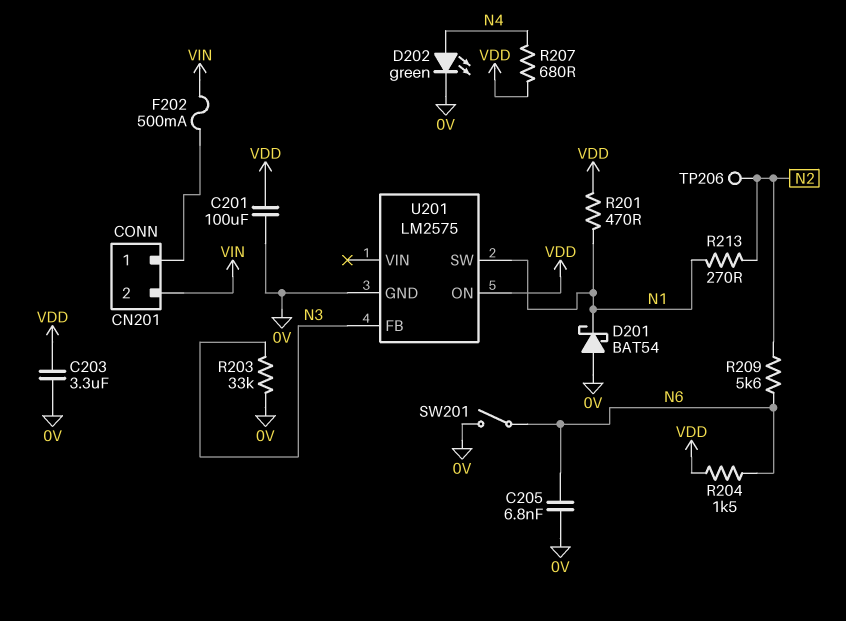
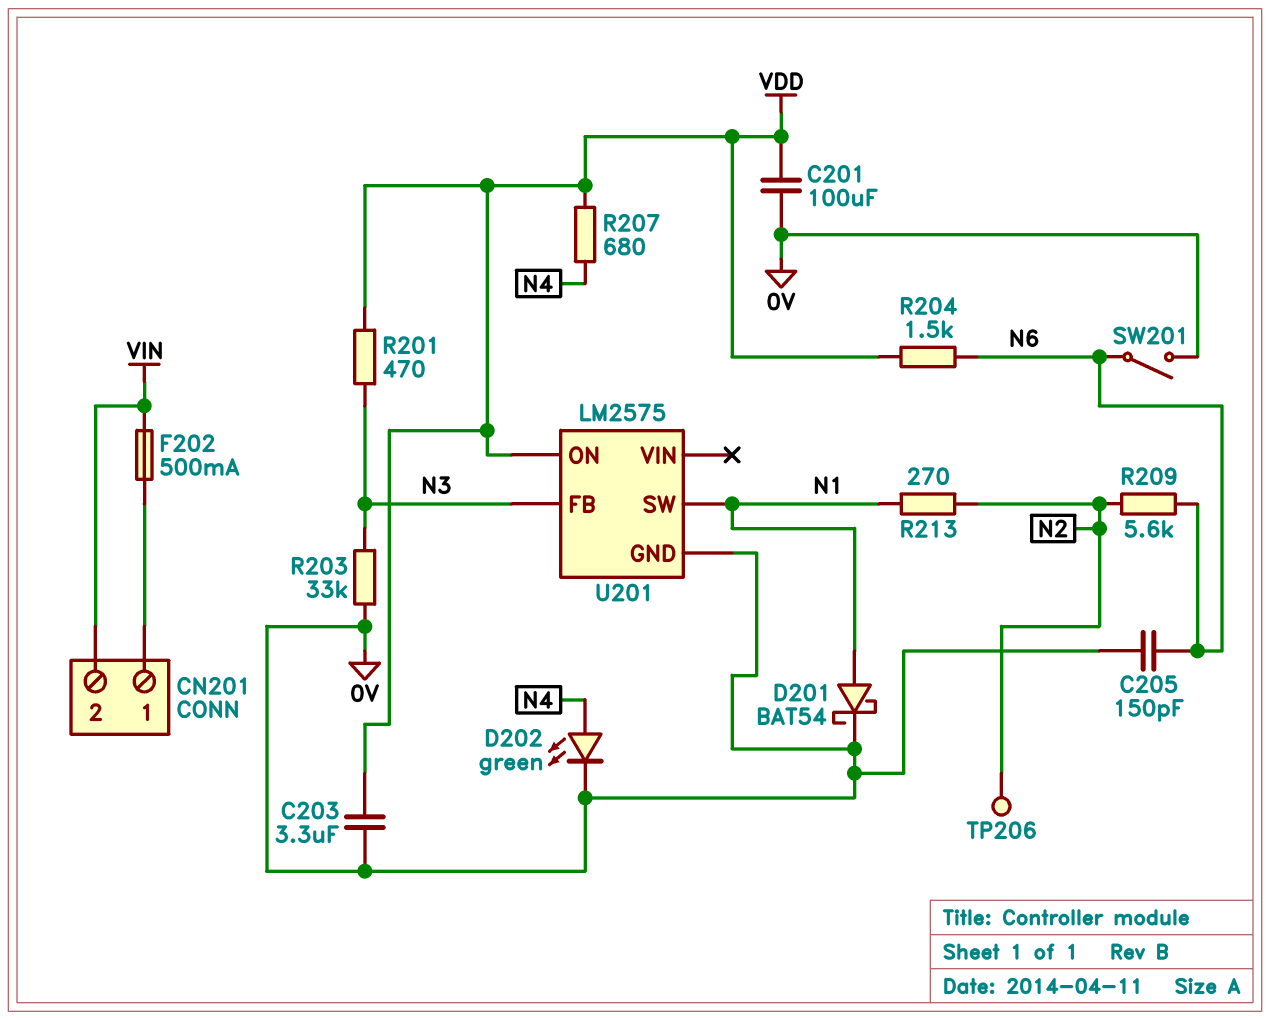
C205: 6.8nF (0V, N6) -> 150pF (0V, N6)
D201: schottky BAT54 (A 0V, K N1) -> schottky BAT54 (A N1, K 0V)
R201: 470 (N1, VDD) -> 470 (N3, VDD)

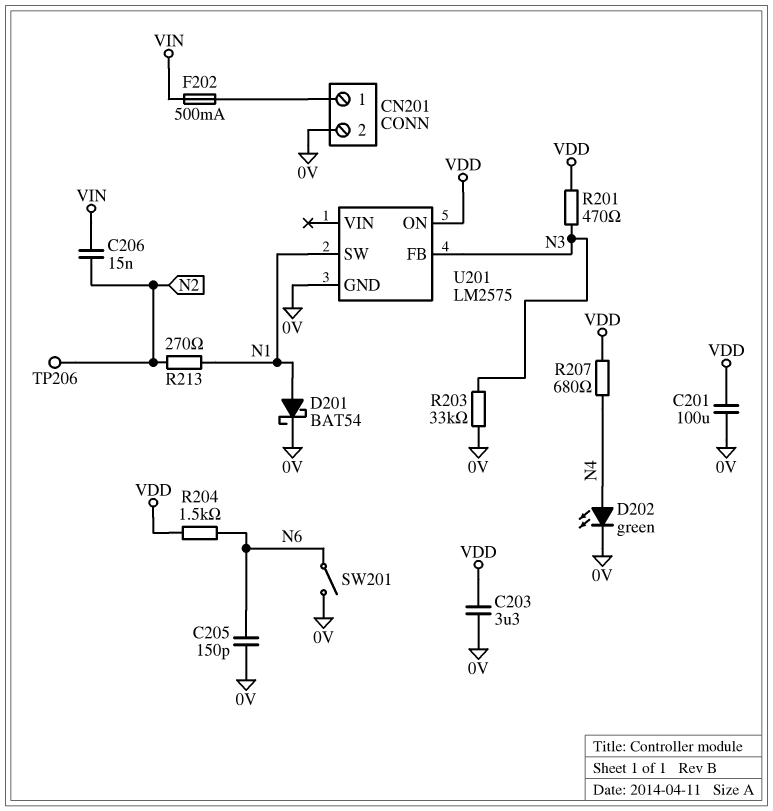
C206: none -> 15nF (N2, VIN)
CN201 pin 2: VIN -> 0V
R209: 5.6k (N2, N6) -> none

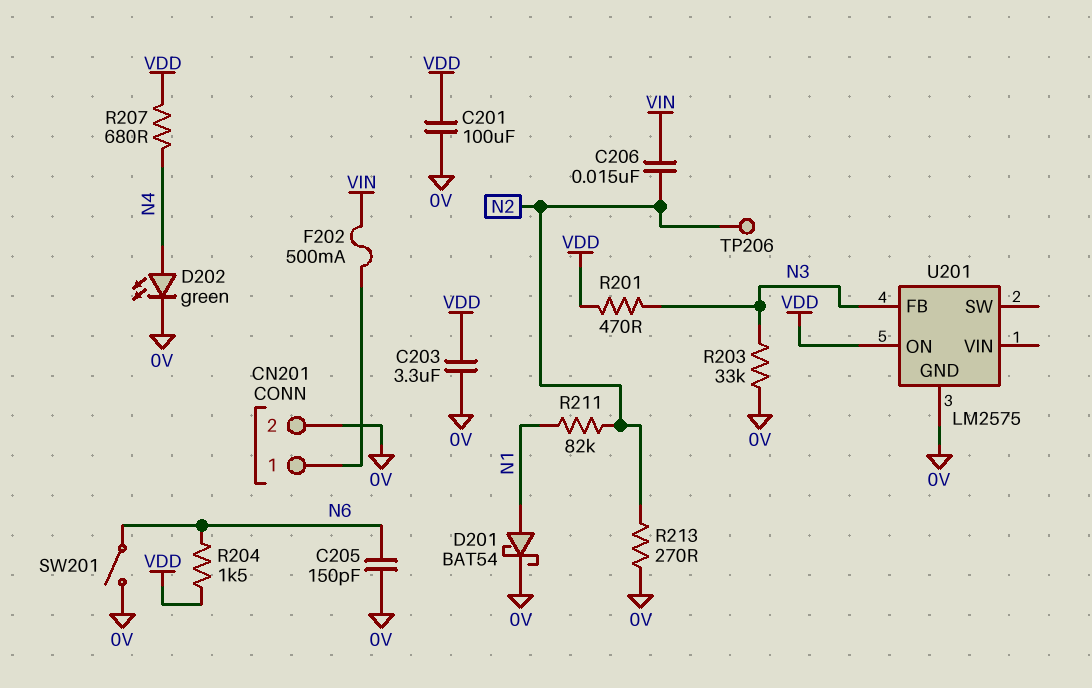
R211: none -> 82k (N1, N2)
R213: 270 (N1, N2) -> 270 (0V, N2)
U201 pin SW: N1 -> none

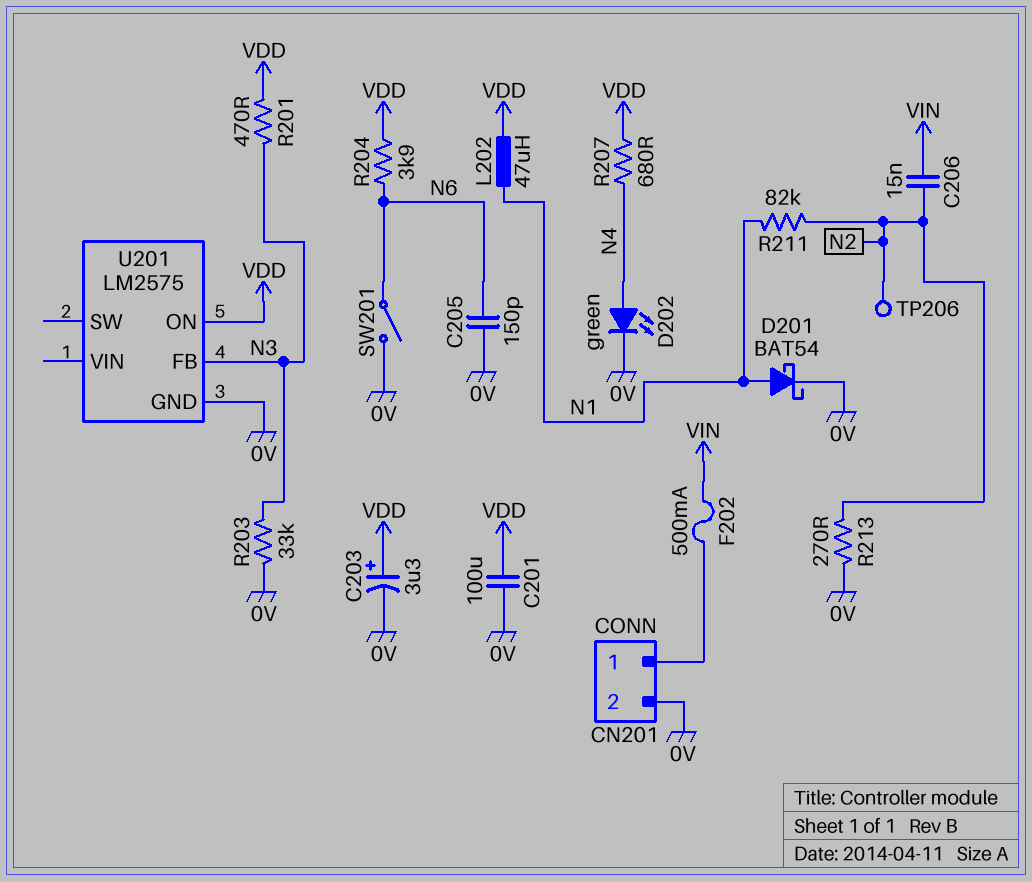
C203: 3.3uF (0V, VDD) -> 3.3uF (plus VDD, minus 0V)
L202: none -> 47uH (N1, VDD)
R204: 1.5k (N6, VDD) -> 3.9k (N6, VDD)

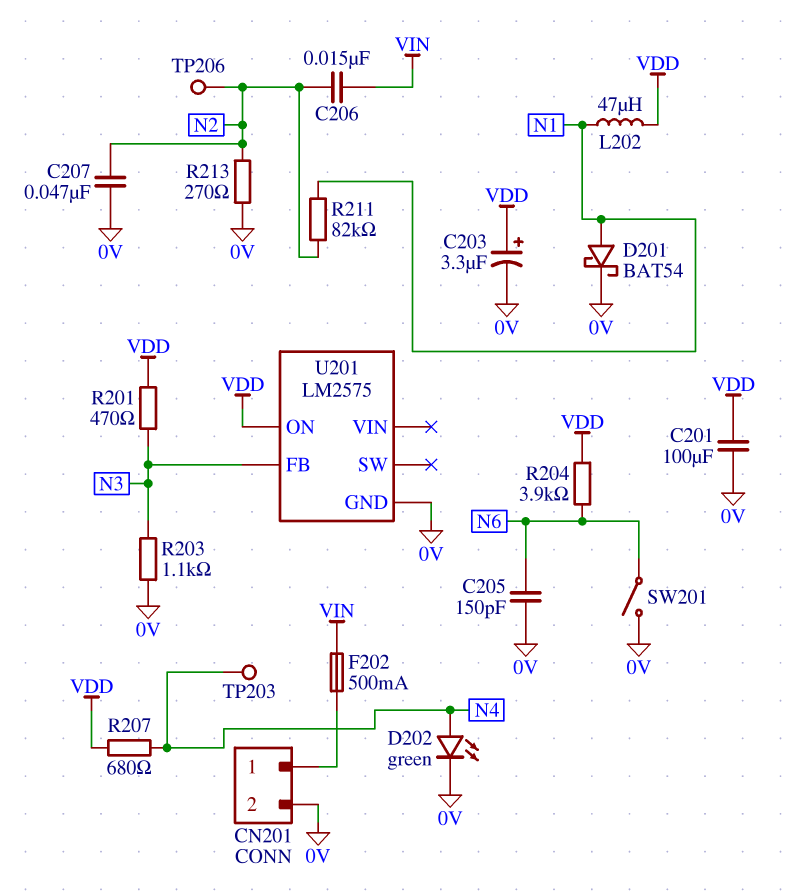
C207: none -> 47nF (0V, N2)
R203: 33k (0V, N3) -> 1.1k (0V, N3)
TP203: none -> test point (N4)

